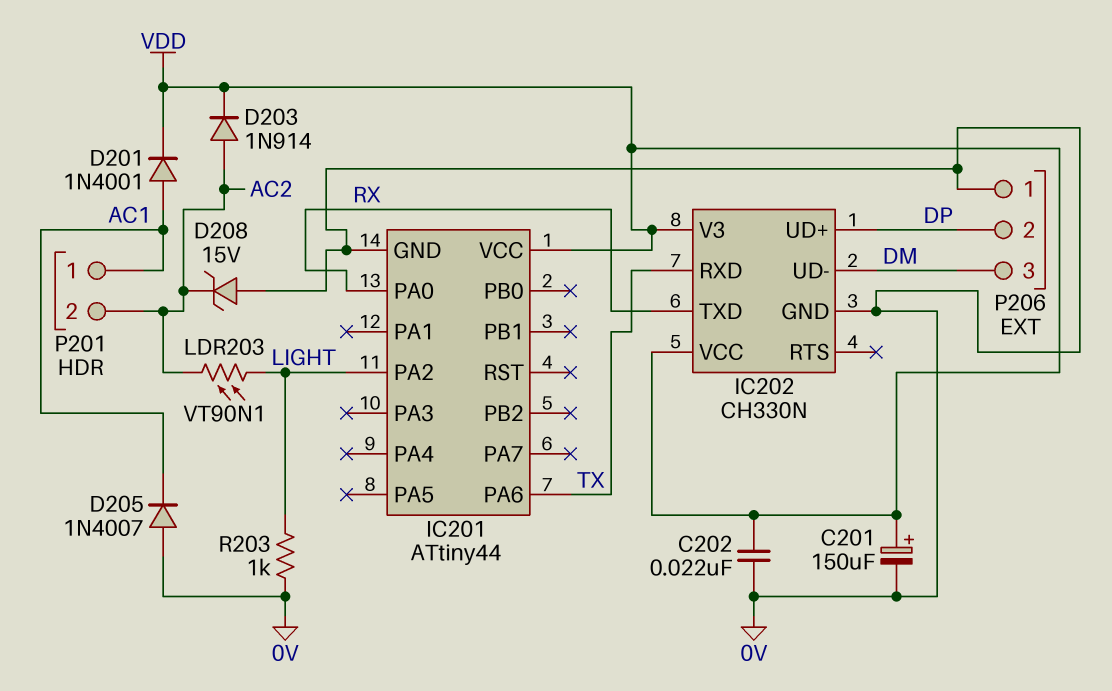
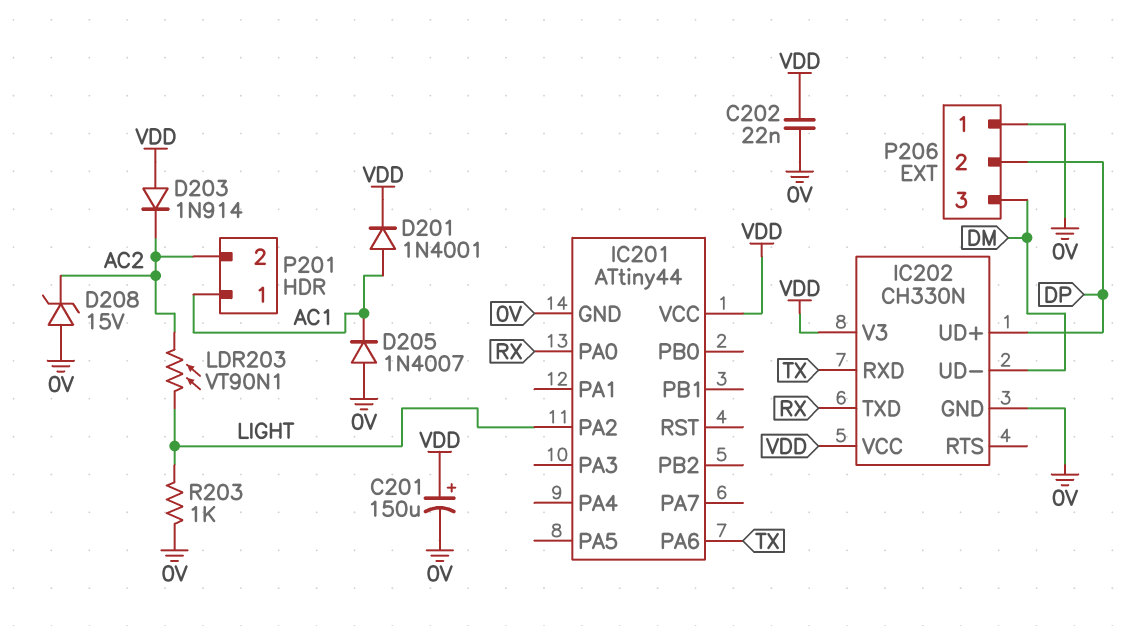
D203: diode 1N914 (A AC2, K VDD) -> diode 1N914 (A VDD, K AC2)

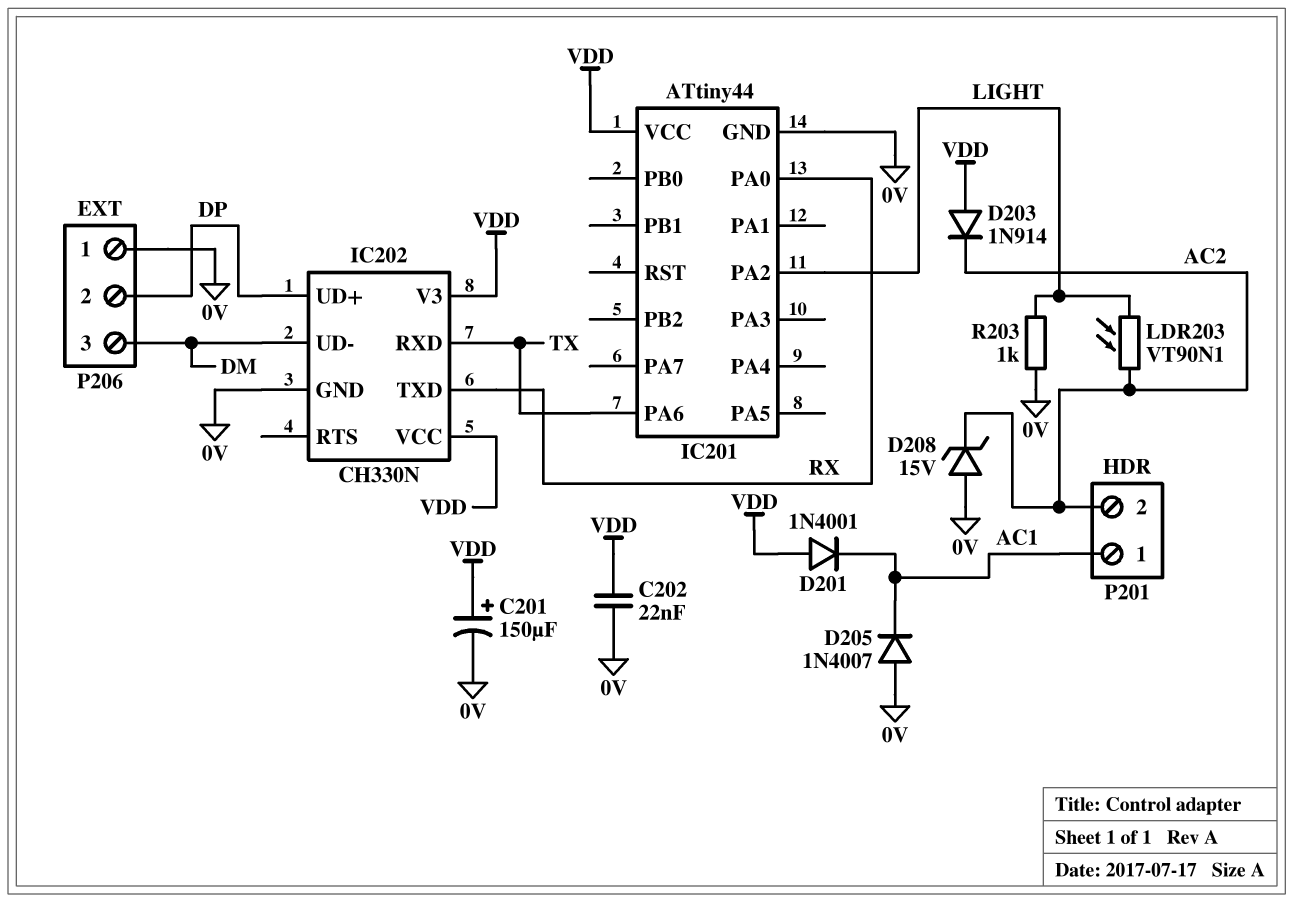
D201: diode 1N4001 (A AC1, K VDD) -> diode 1N4001 (A VDD, K AC1)

